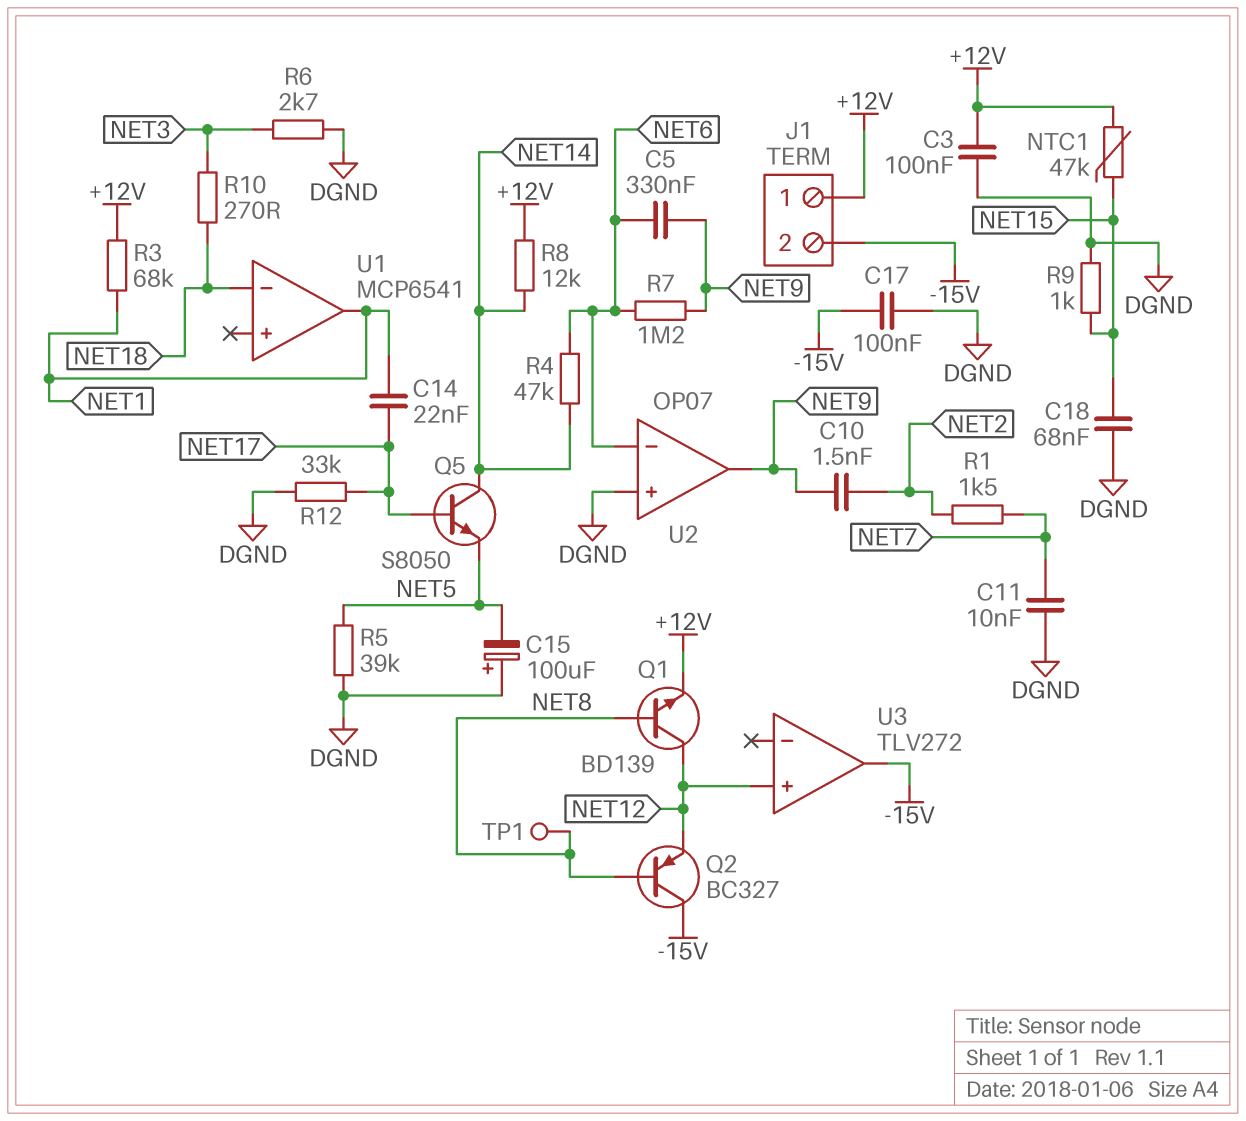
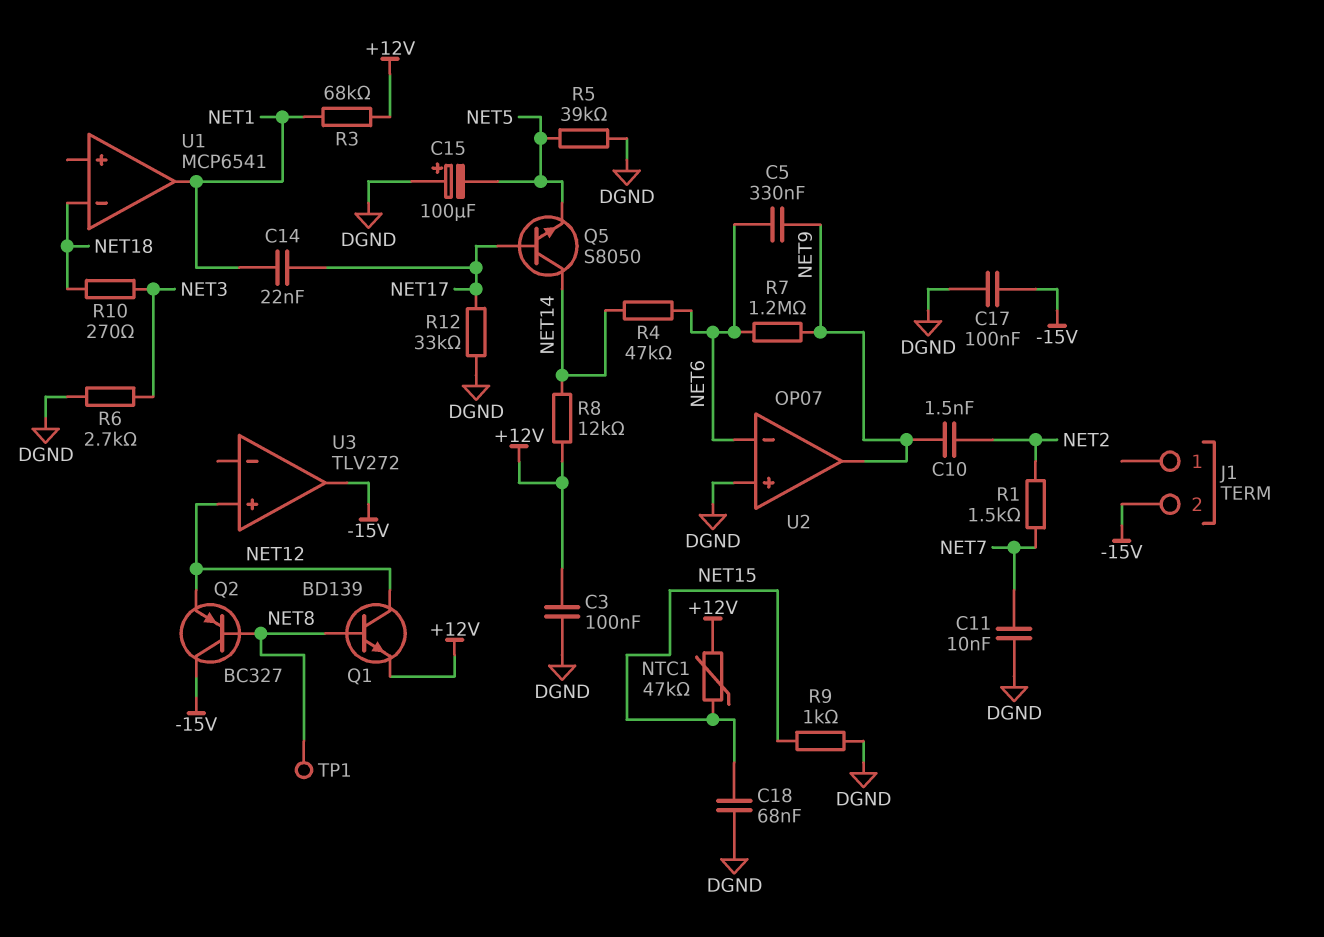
J1 pin 1: +12V -> none

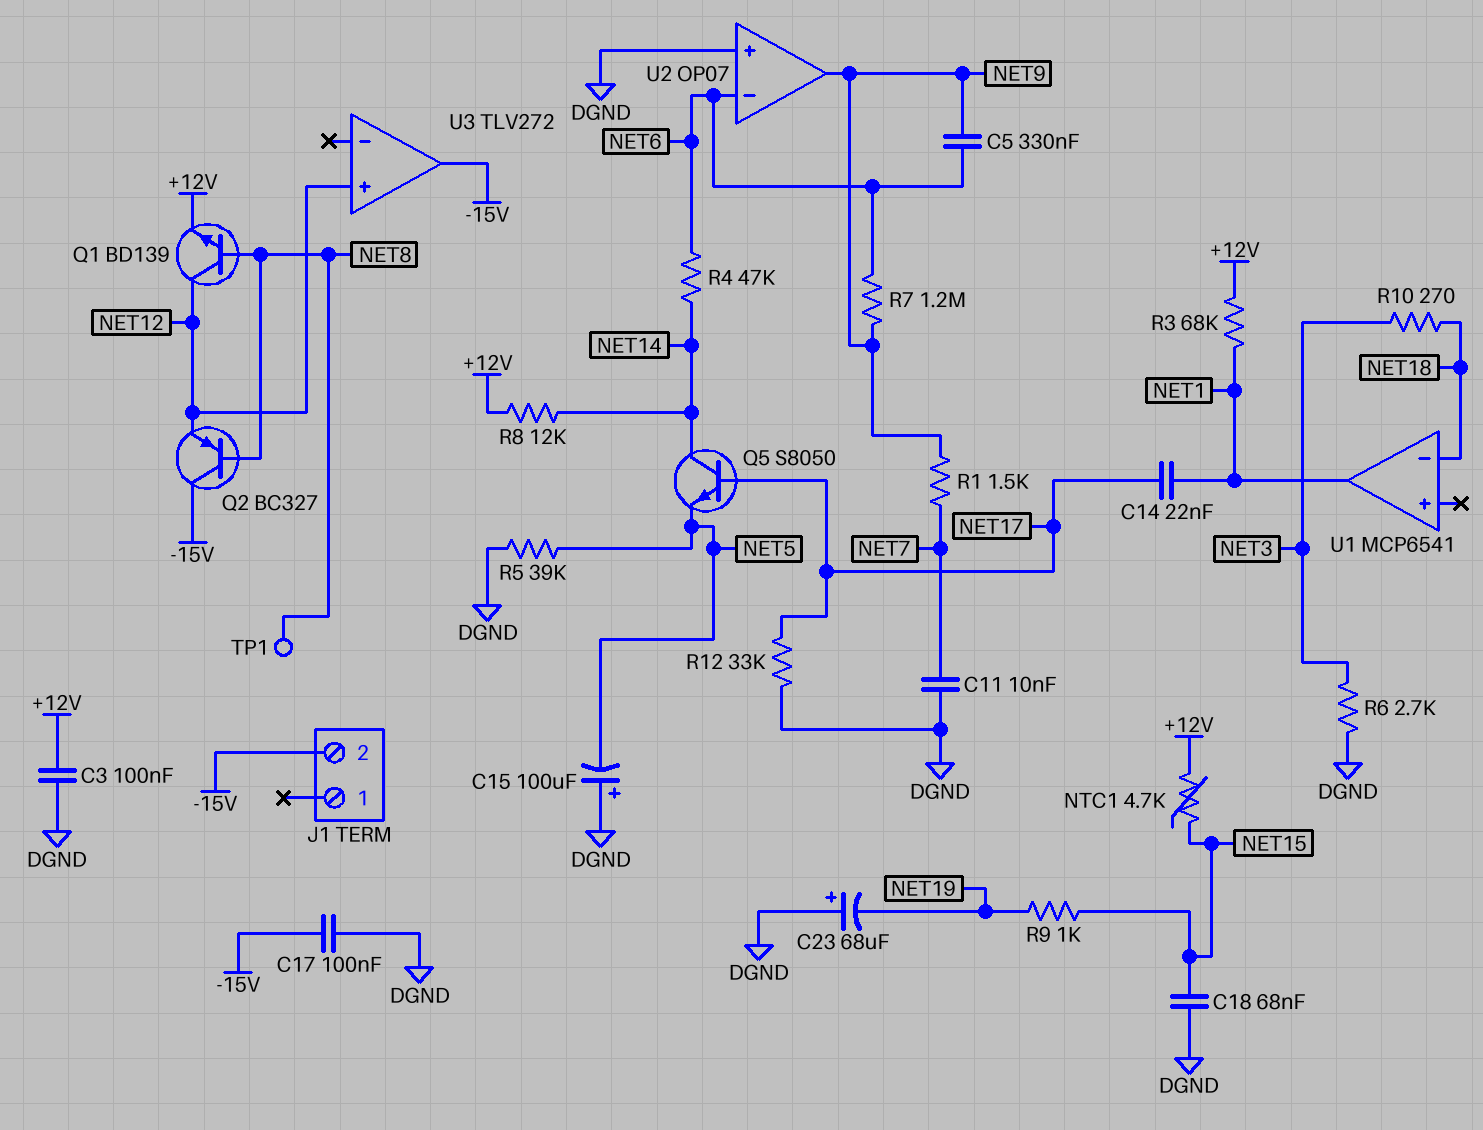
C10: 1.5nF (NET2, NET9) -> none
C23: none -> 68uF (plus DGND, minus NET19)
NTC1: 47k (+12V, NET15) -> 4.7k (+12V, NET15)
R1: 1.5k (NET2, NET7) -> 1.5k (NET7, NET9)
R9: 1k (DGND, NET15) -> 1k (NET15, NET19)

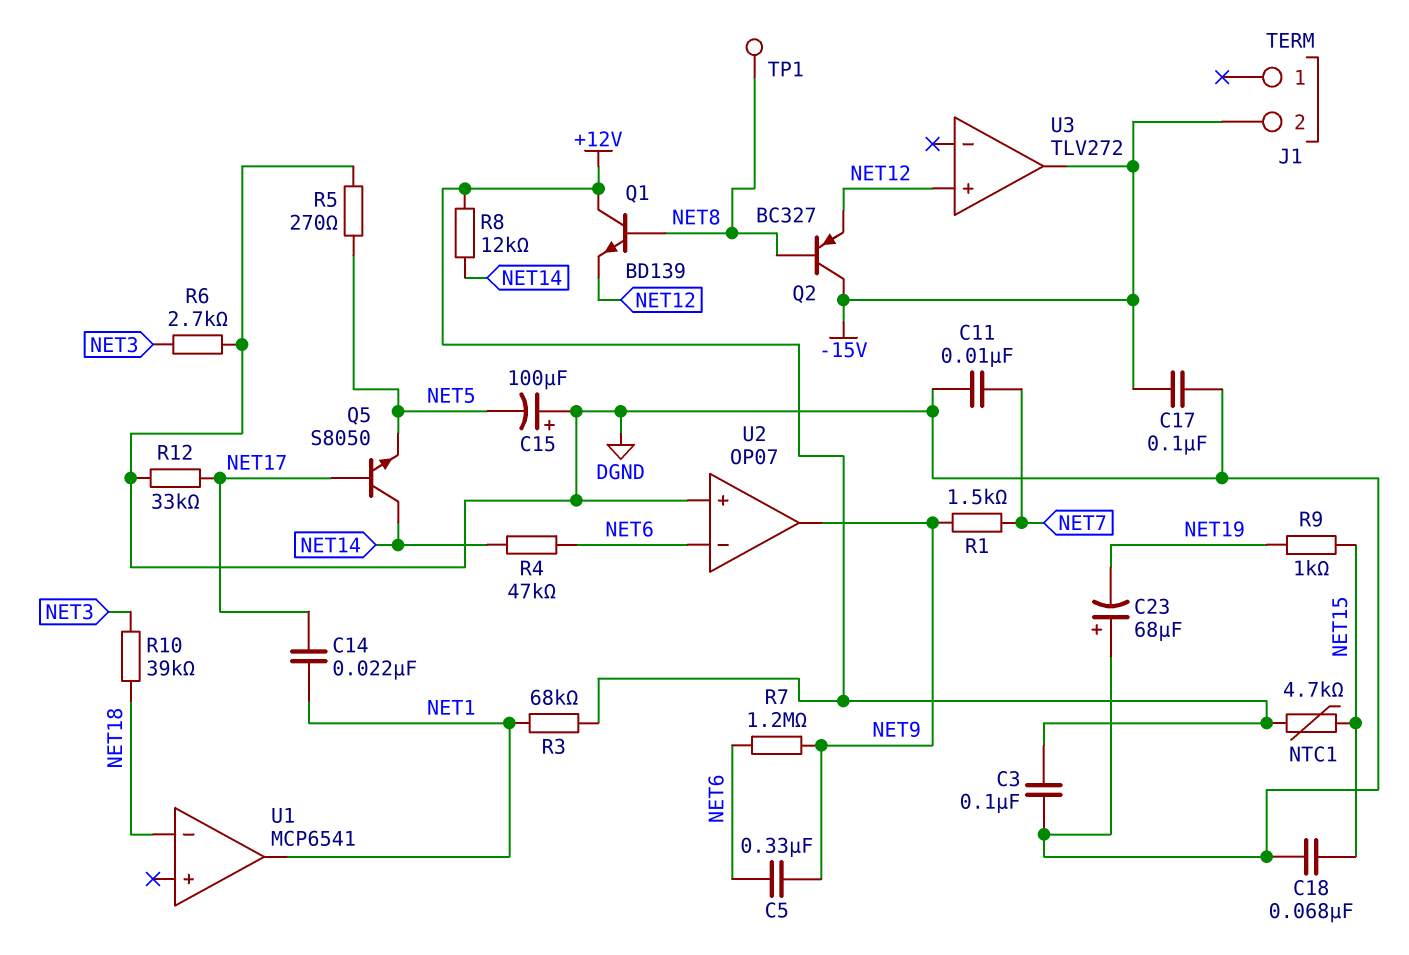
Q1: NPN BD139 (B NET8, C NET12, E +12V) -> NPN BD139 (B NET8, C +12V, E NET12)
R5: 39k (DGND, NET5) -> 270 (DGND, NET5)
R10: 270 (NET3, NET18) -> 39k (NET3, NET18)

